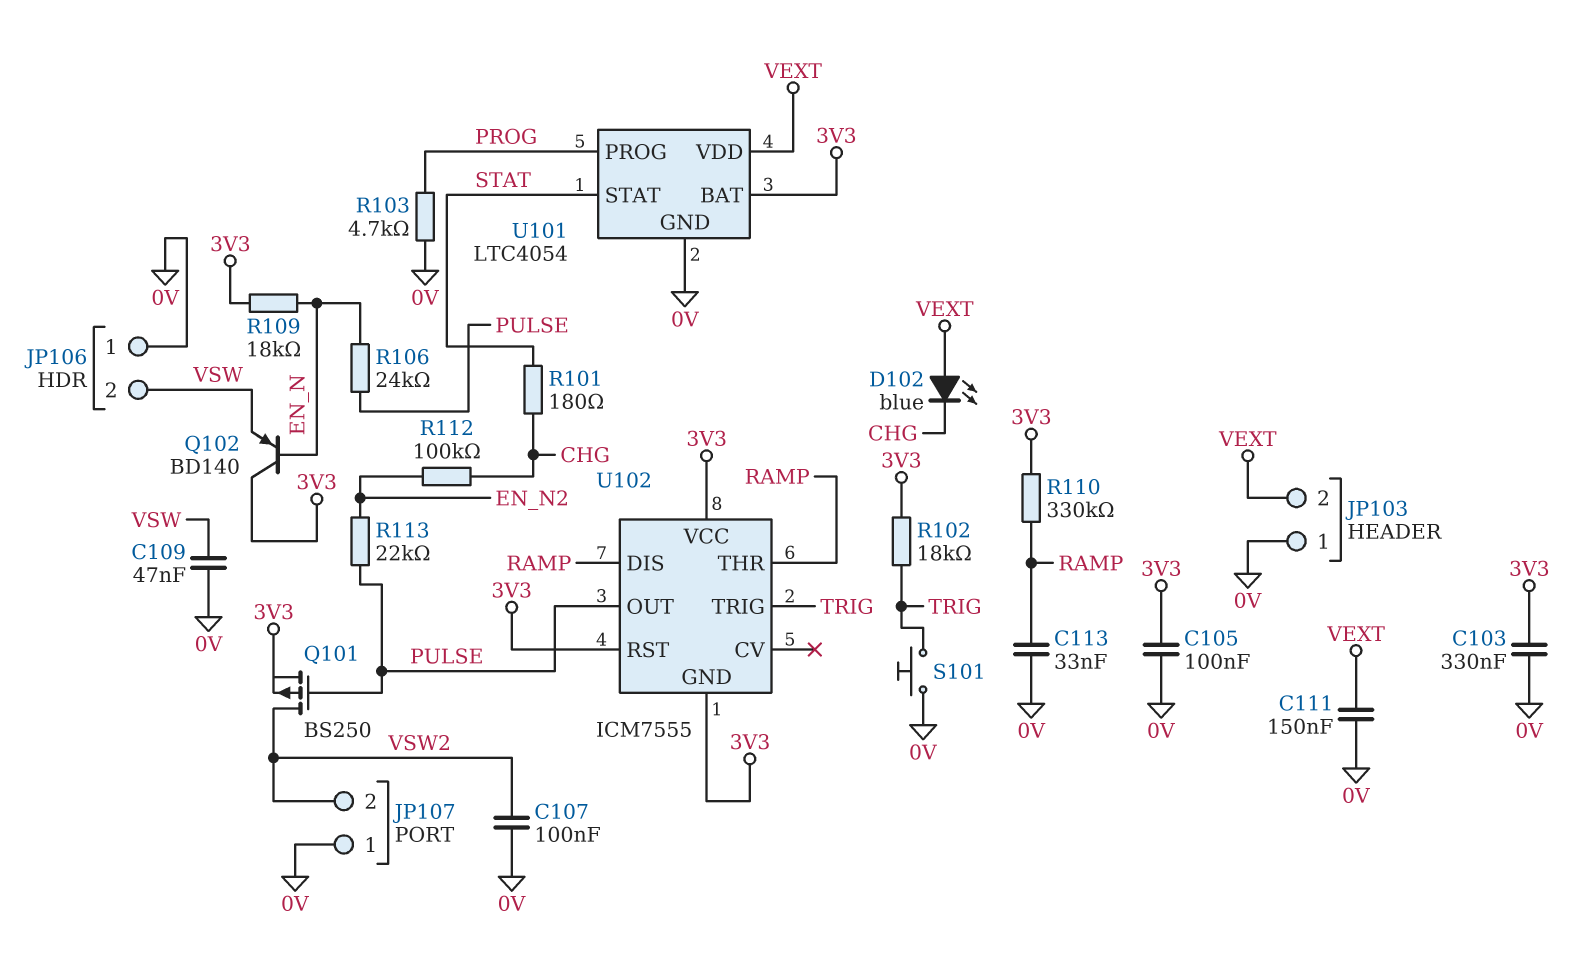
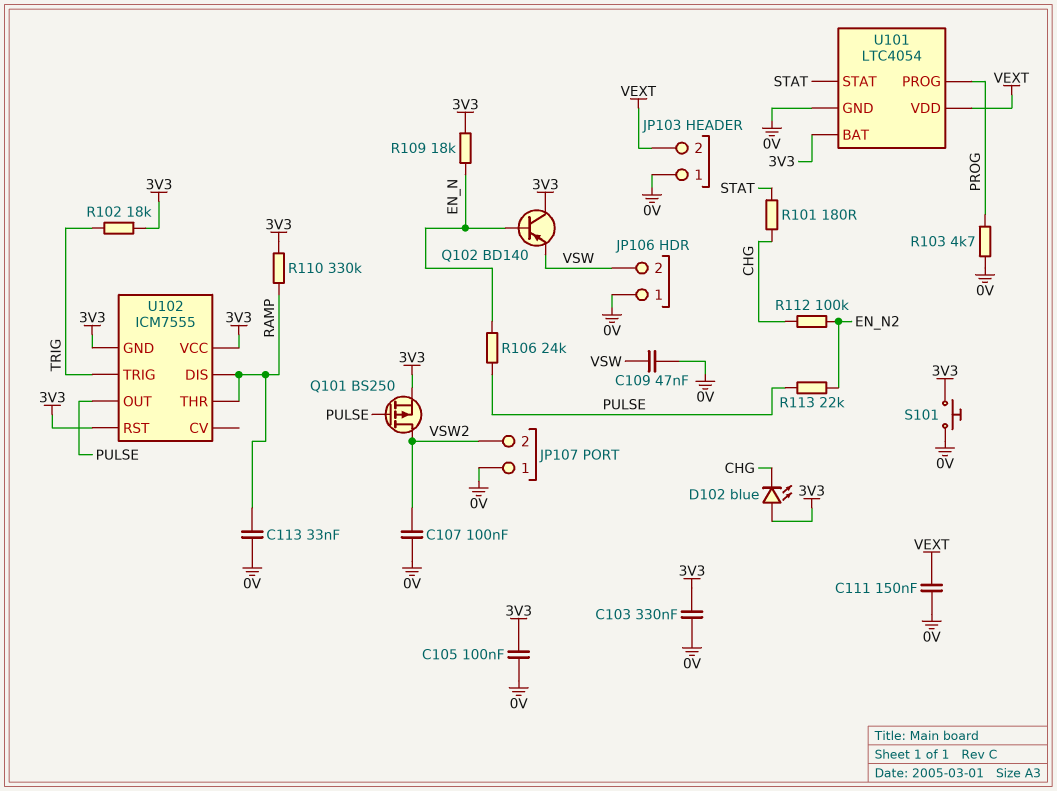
D102: LED blue (A VEXT, K CHG) -> LED blue (A 3V3, K CHG)
S101: button (0V, TRIG) -> button (0V, 3V3)

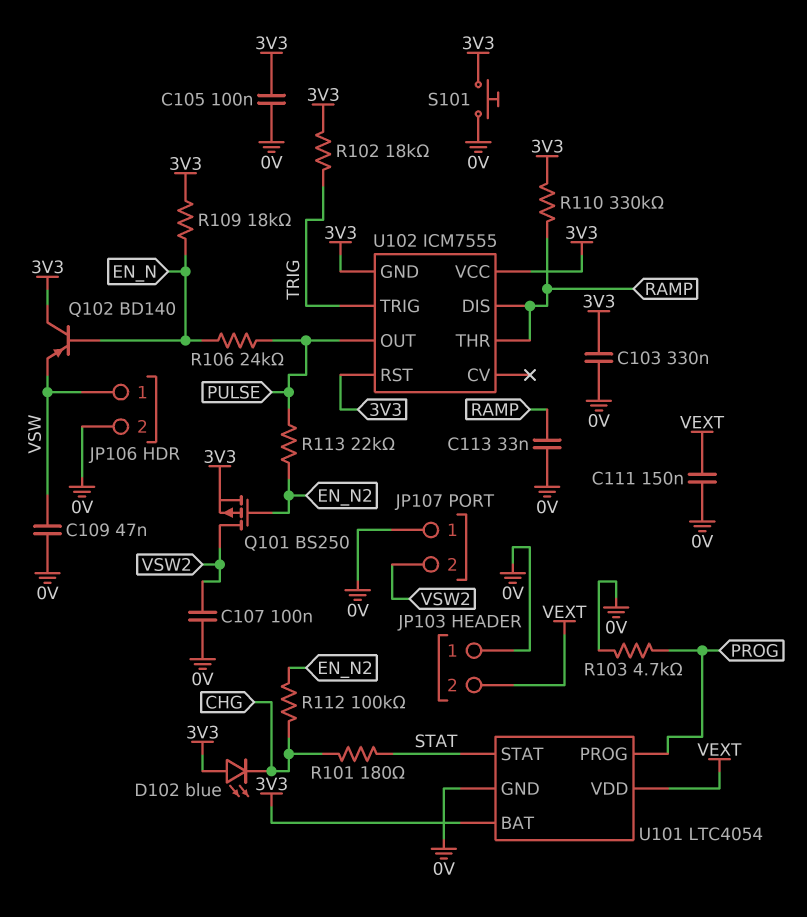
JP106 pin 1: 0V -> VSW
JP106 pin 2: VSW -> 0V
Q101: PMOS BS250 (G PULSE, D VSW2, S 3V3) -> PMOS BS250 (G EN_N2, D VSW2, S 3V3)

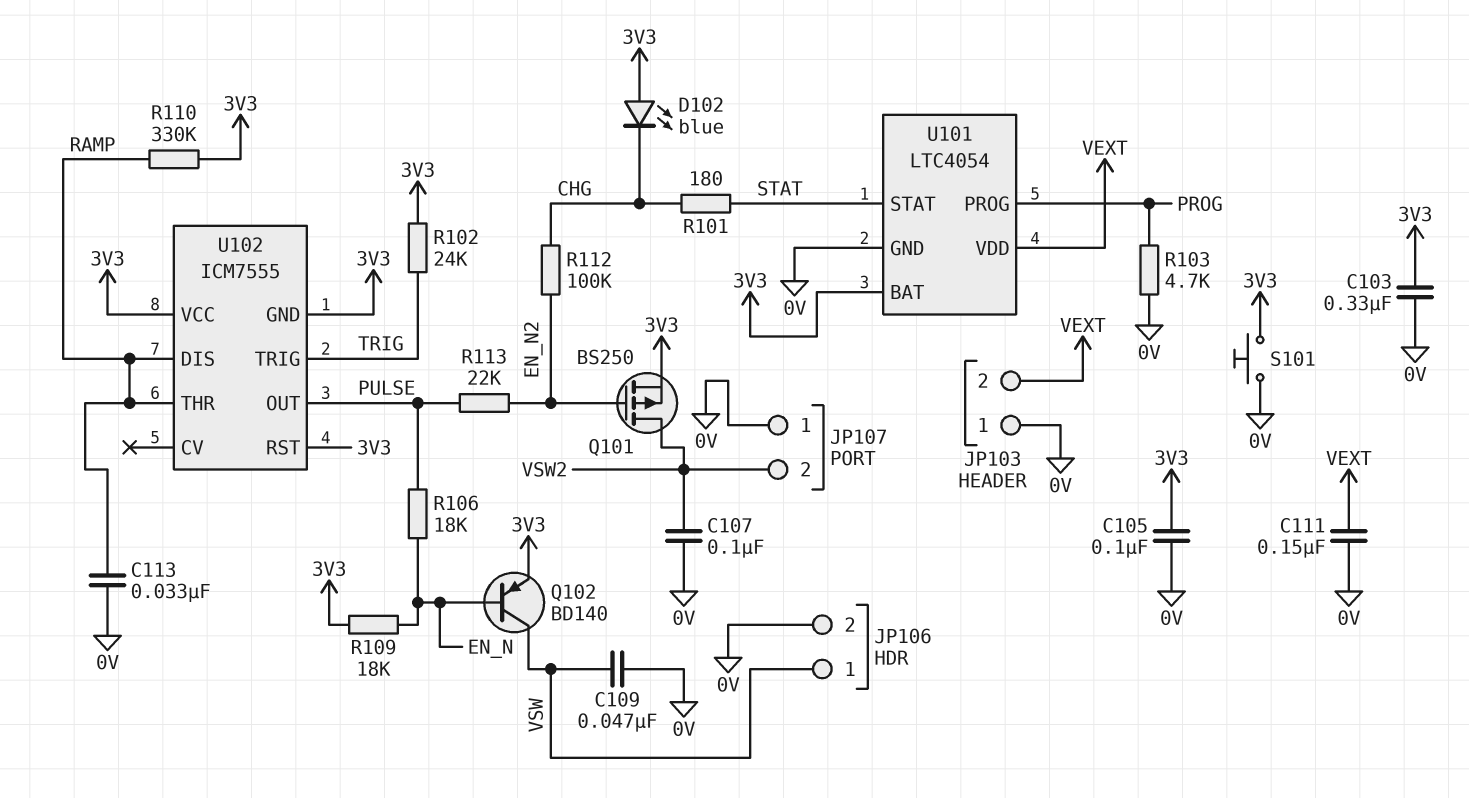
Q102: PNP BD140 (B EN_N, C 3V3, E VSW) -> PNP BD140 (B EN_N, C VSW, E 3V3)
R102: 18k (3V3, TRIG) -> 24k (3V3, TRIG)
R106: 24k (EN_N, PULSE) -> 18k (EN_N, PULSE)

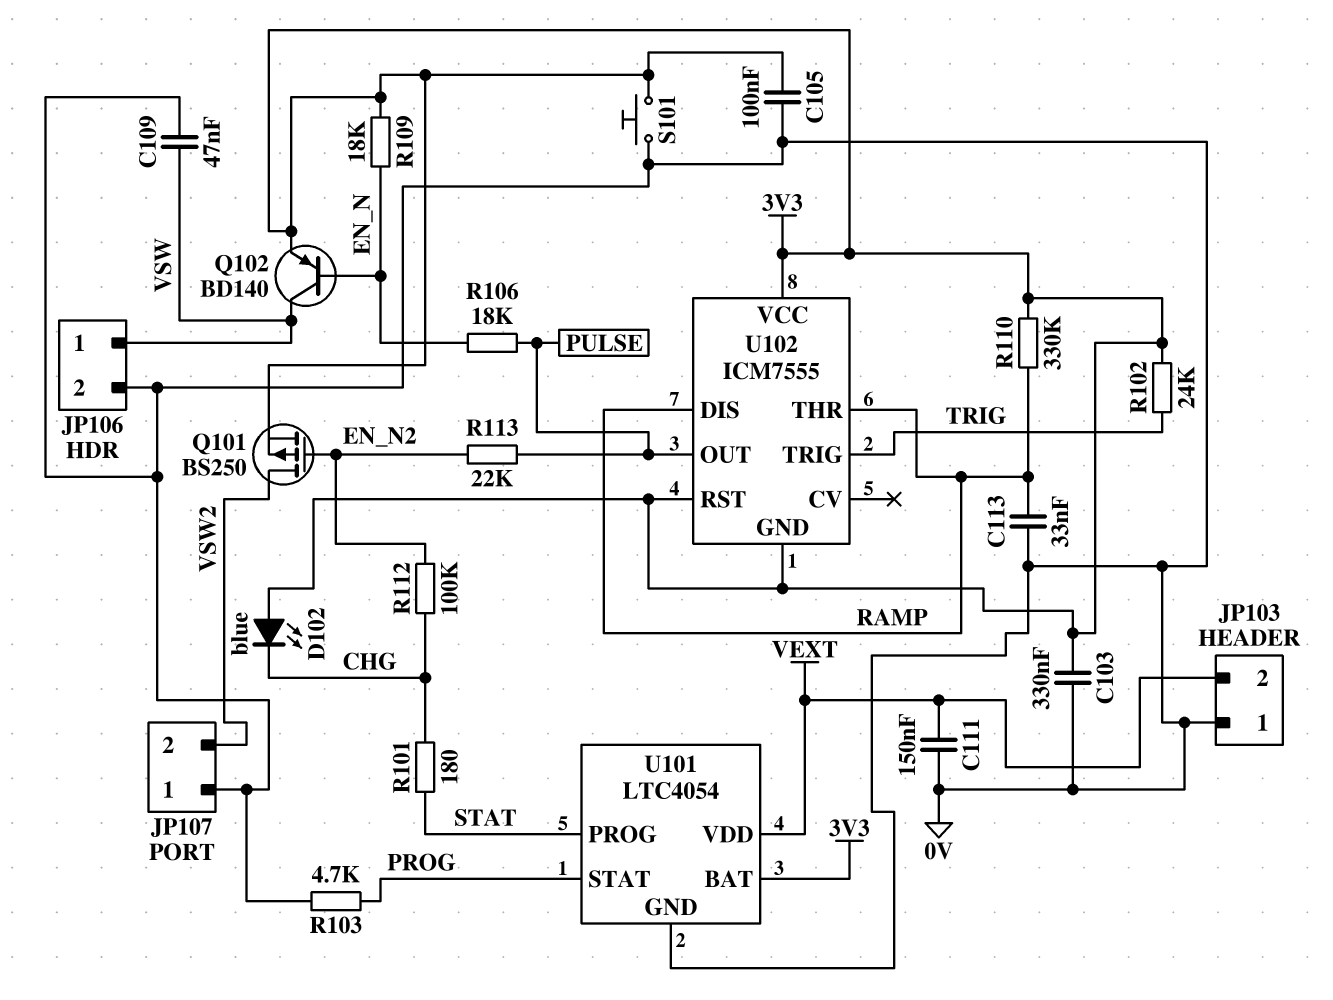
C107: 100nF (0V, VSW2) -> none
U101 pin PROG: PROG -> STAT
U101 pin STAT: STAT -> PROG

